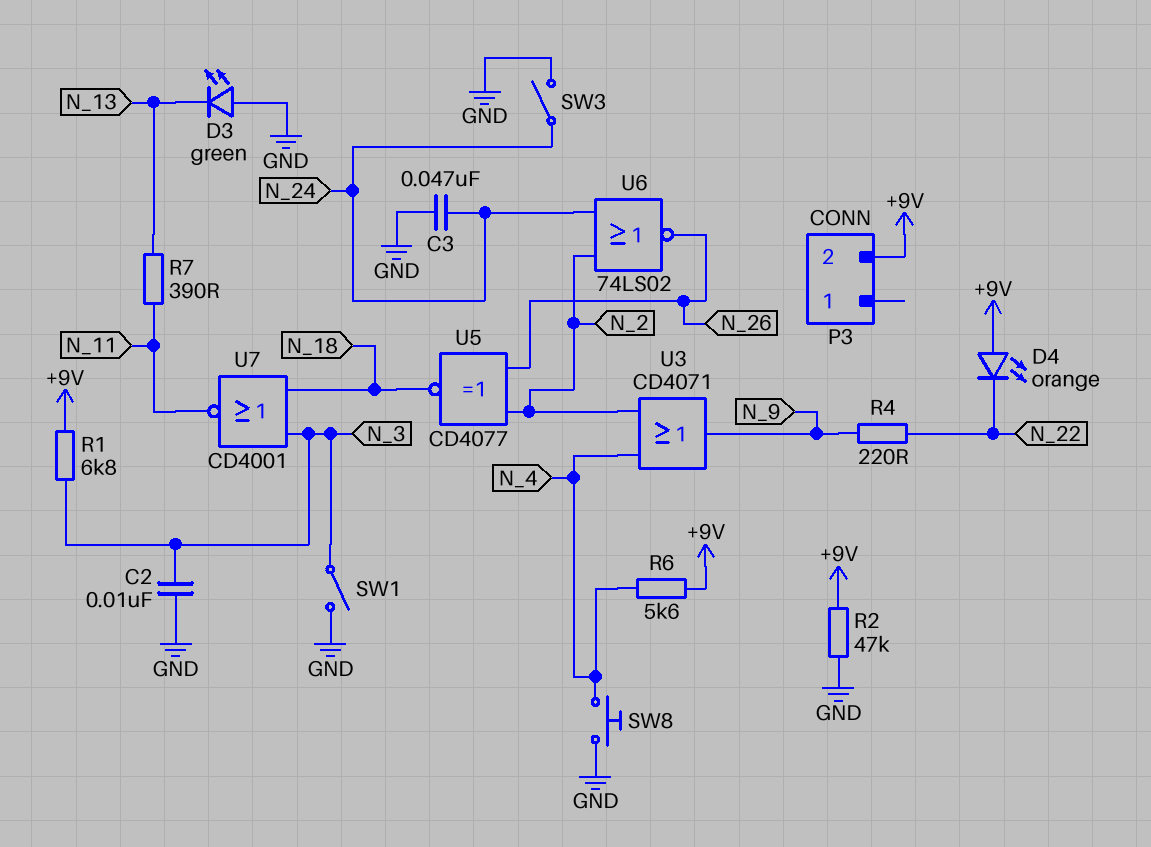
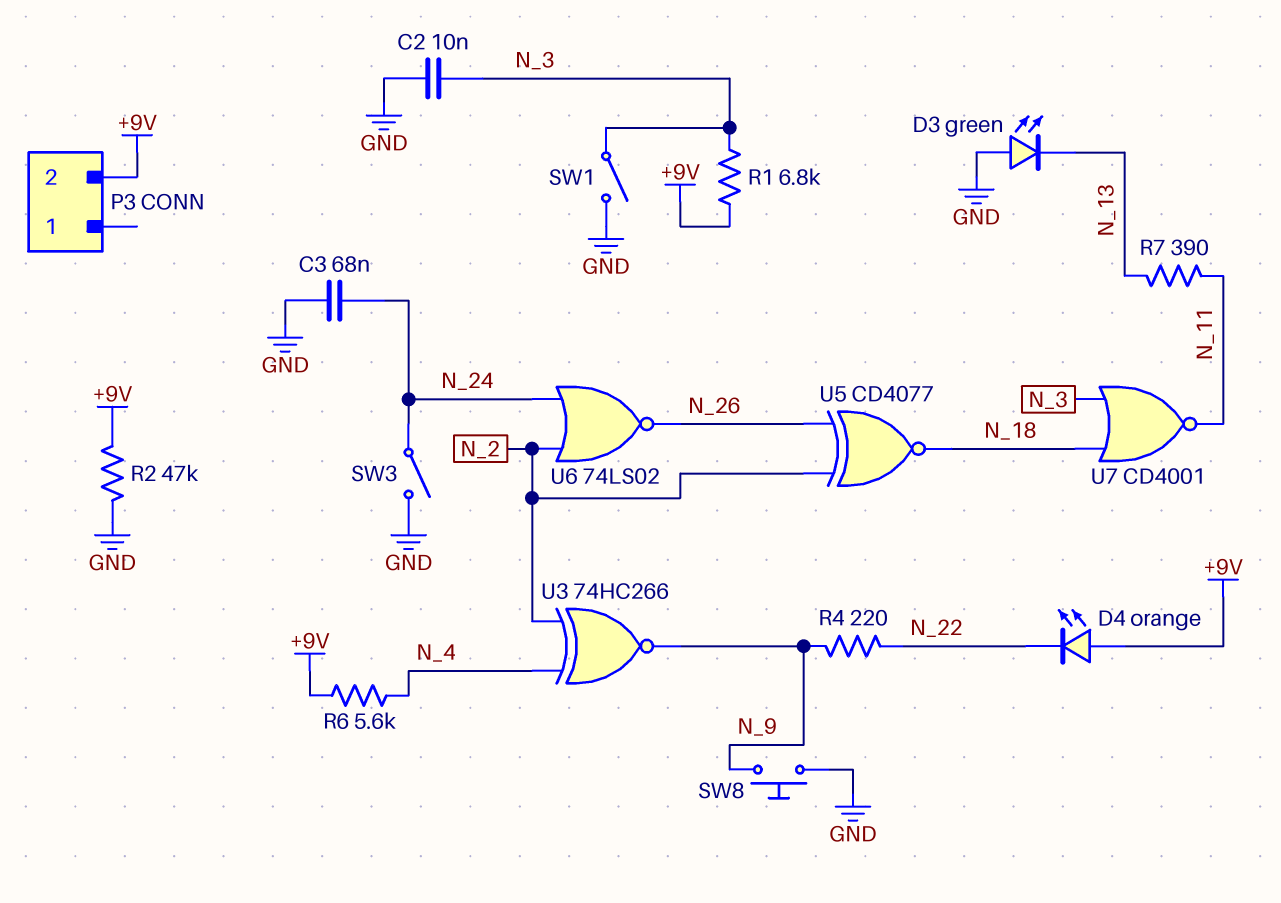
C3: 47nF (GND, N_24) -> 68nF (GND, N_24)
SW8: button (GND, N_4) -> button (GND, N_9)
U3: OR CD4071 (in N_2, in N_4, out N_9) -> XNOR 74HC266 (in N_2, in N_4, out N_9)

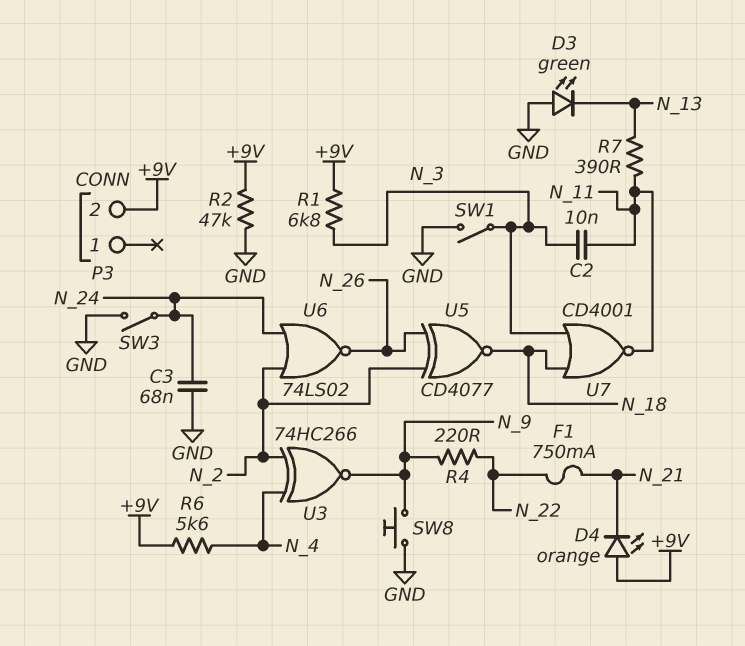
C2: 10nF (GND, N_3) -> 10nF (N_3, N_11)
D4: LED orange (A +9V, K N_22) -> LED orange (A +9V, K N_21)
F1: none -> 750mA (N_21, N_22)

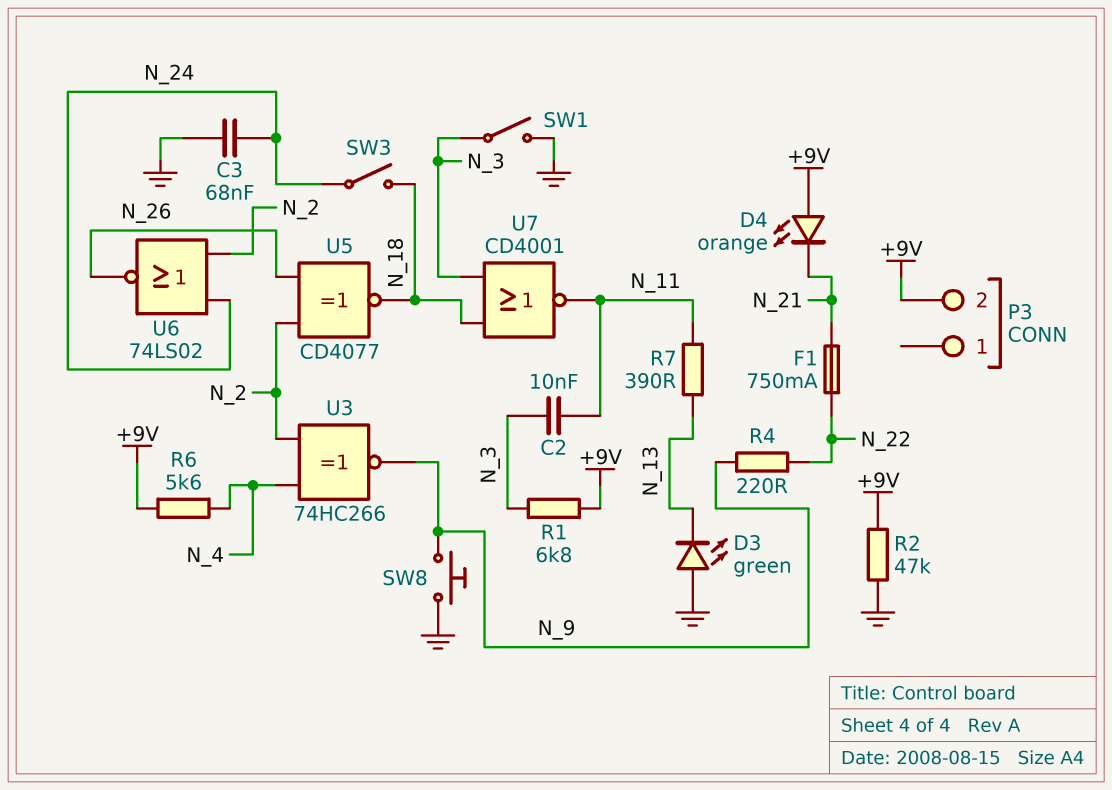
SW3: switch (GND, N_24) -> switch (N_18, N_24)

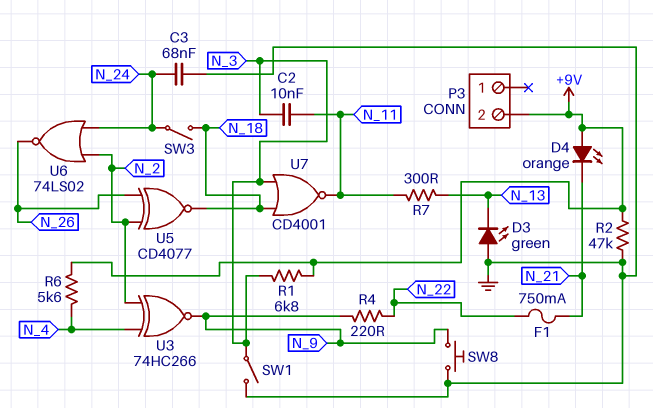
R7: 390 (N_11, N_13) -> 300 (N_11, N_13)

